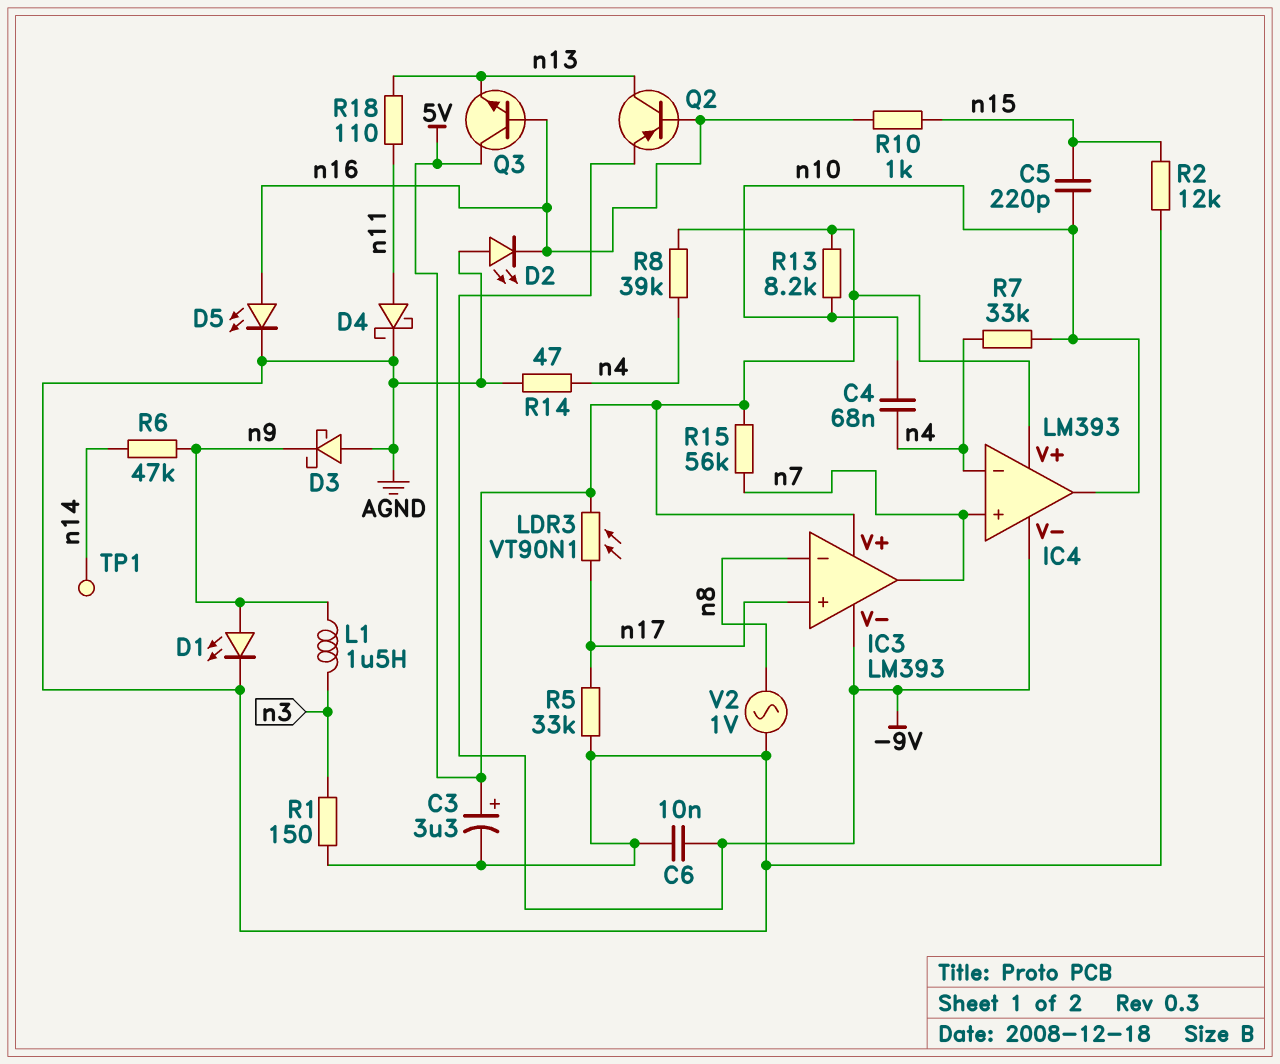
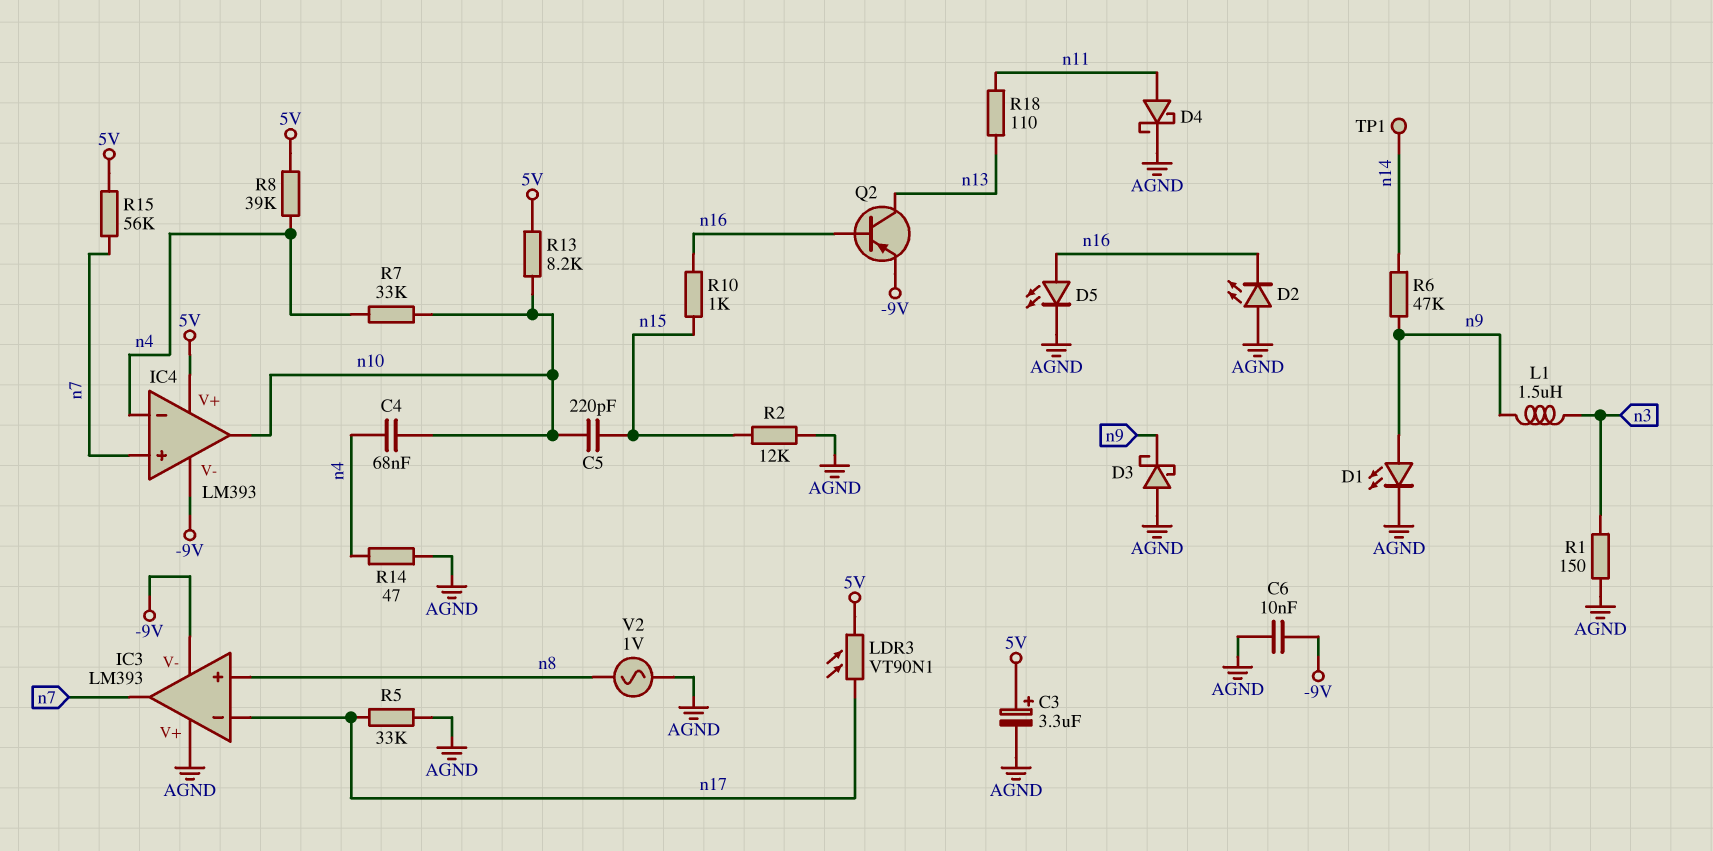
IC3 pin V+: 5V -> AGND
IC3 pin in+: n17 -> n8
IC3 pin in-: n8 -> n17
Q3: NPN (B n16, C 5V, E n13) -> none

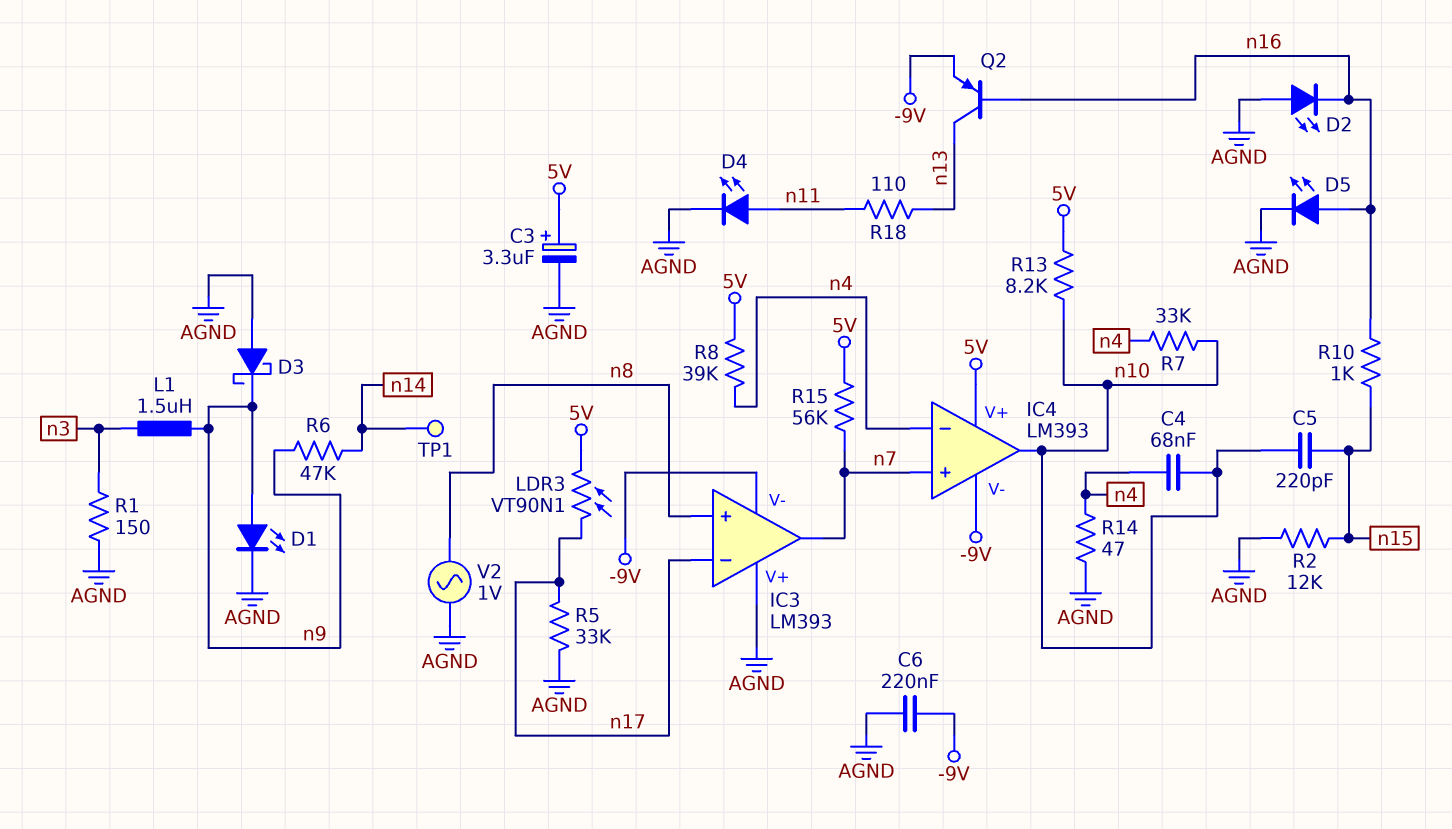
C6: 10nF (-9V, AGND) -> 220nF (-9V, AGND)
D4: schottky (A n11, K AGND) -> LED (A n11, K AGND)

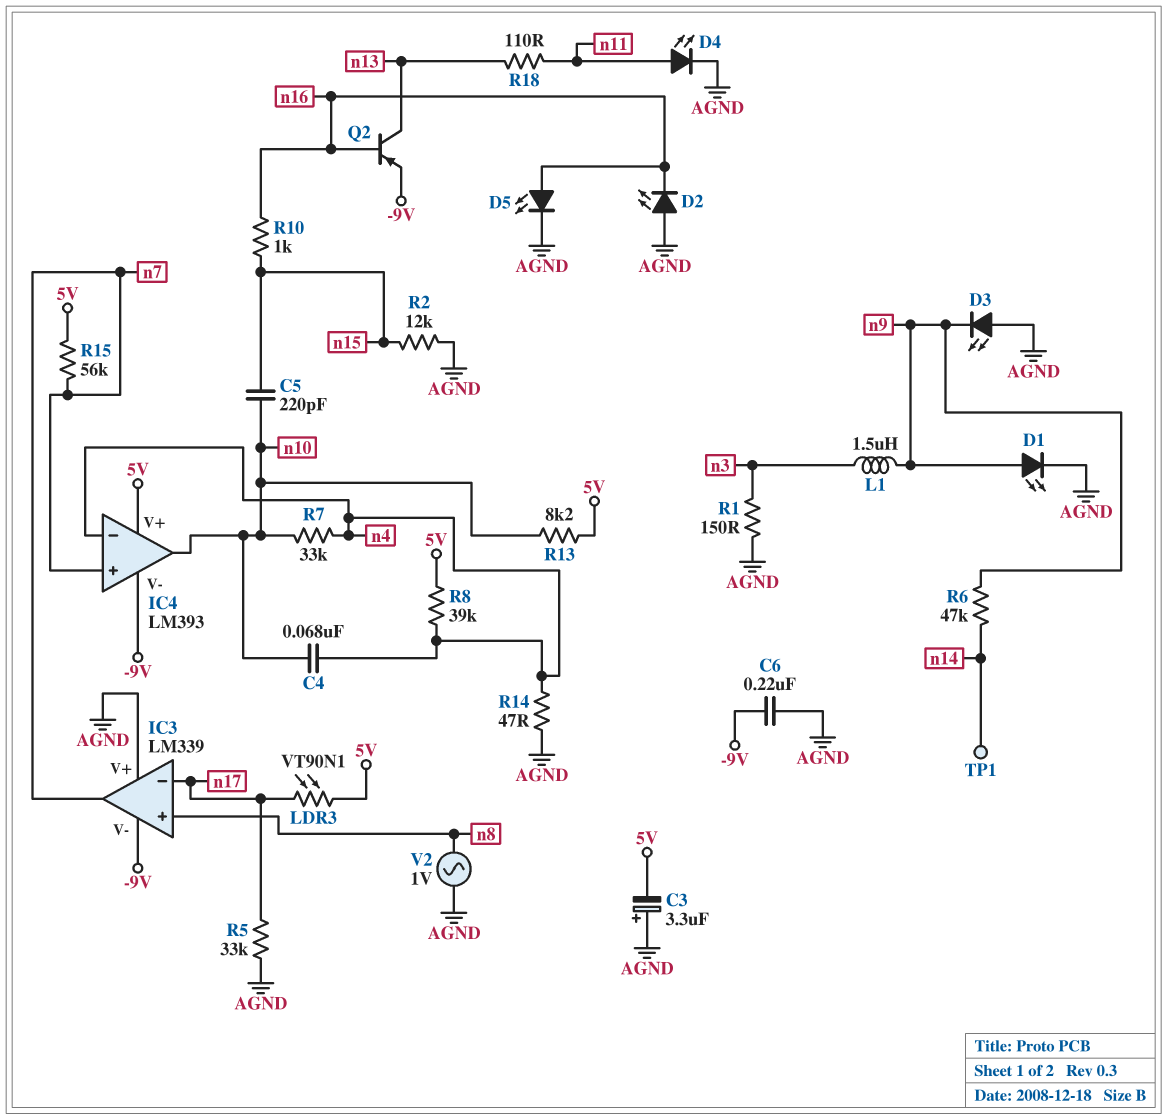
C3: 3.3uF (plus 5V, minus AGND) -> 3.3uF (plus AGND, minus 5V)
D3: schottky (A AGND, K n9) -> LED (A AGND, K n9)
IC3: LM393 -> LM339

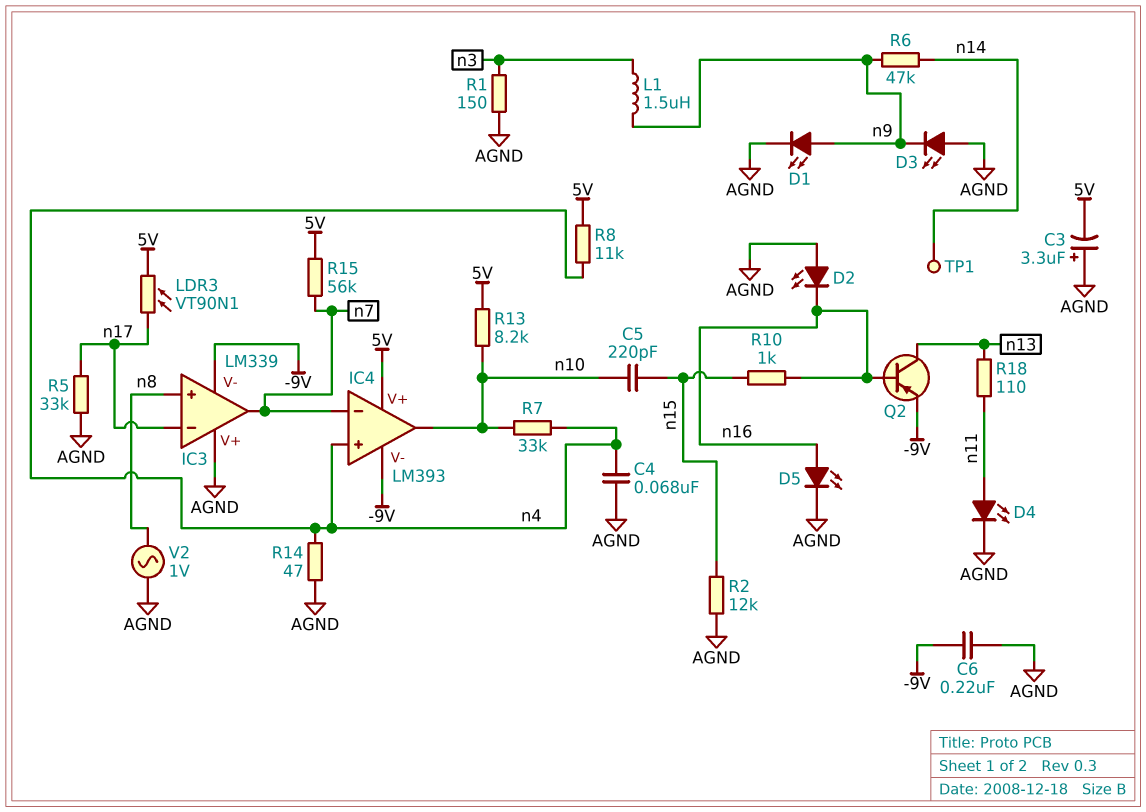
C4: 68nF (n4, n10) -> 68nF (AGND, n4)
IC4 pin in+: n7 -> n4
IC4 pin in-: n4 -> n7
R8: 39k (5V, n4) -> 11k (5V, n4)

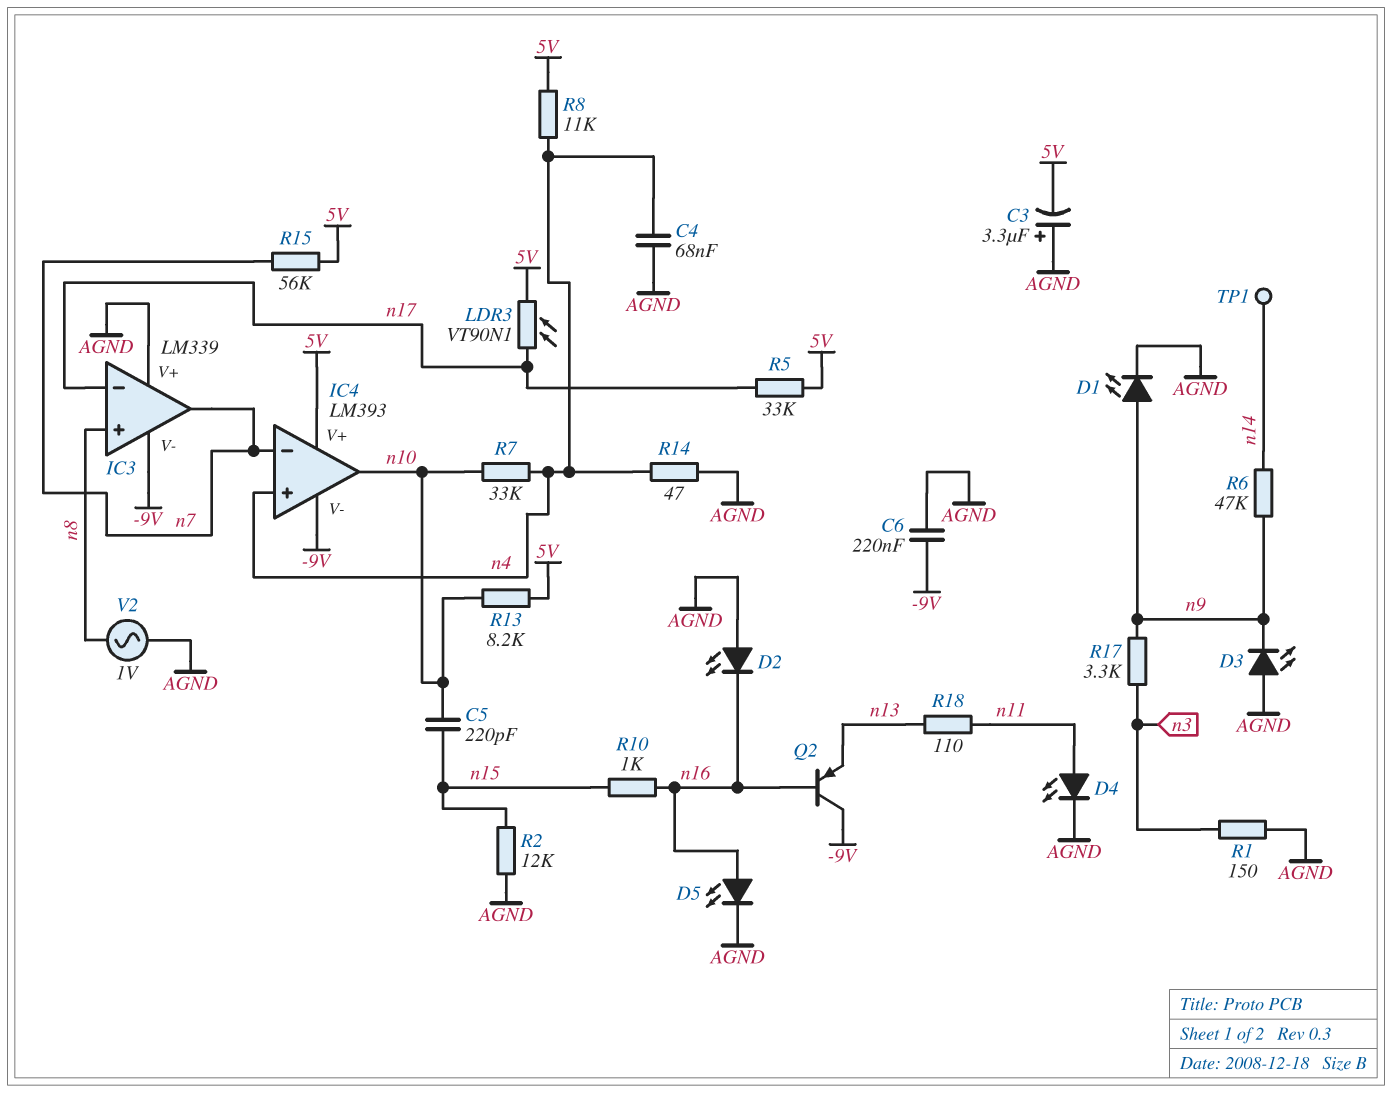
L1: 1.5uH (n3, n9) -> none
Q2: PNP (B n16, C n13, E -9V) -> PNP (B n16, C -9V, E n13)
R5: 33k (AGND, n17) -> 33k (5V, n17)
R17: none -> 3.3k (n3, n9)

